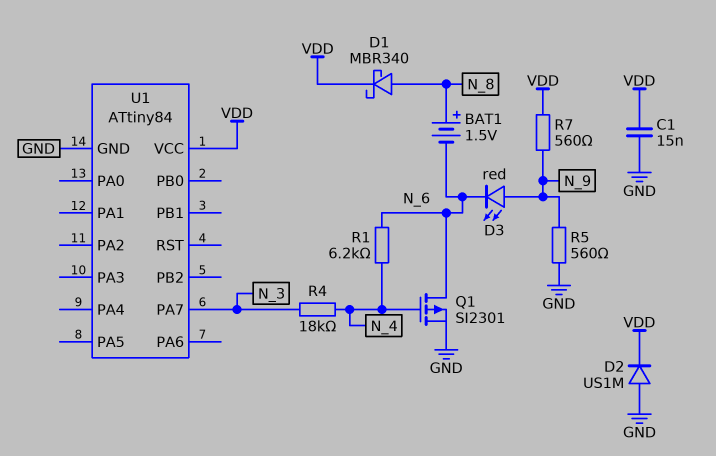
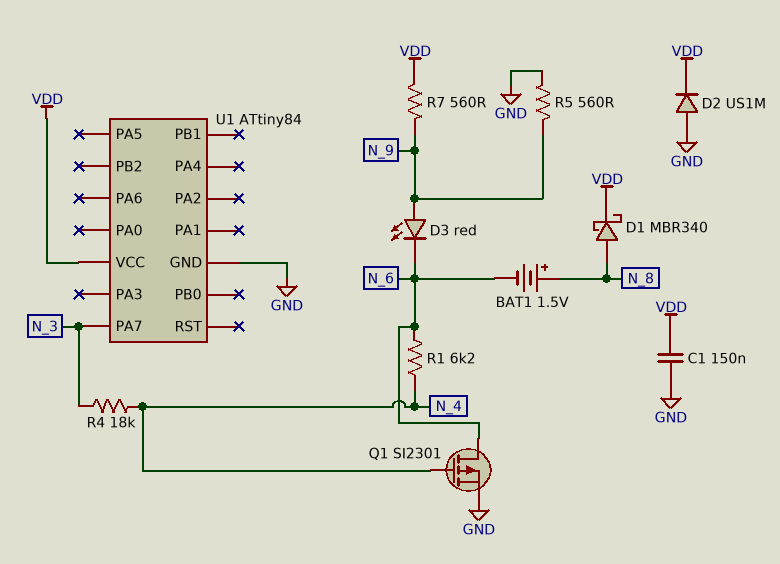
C1: 15nF (GND, VDD) -> 150nF (GND, VDD)

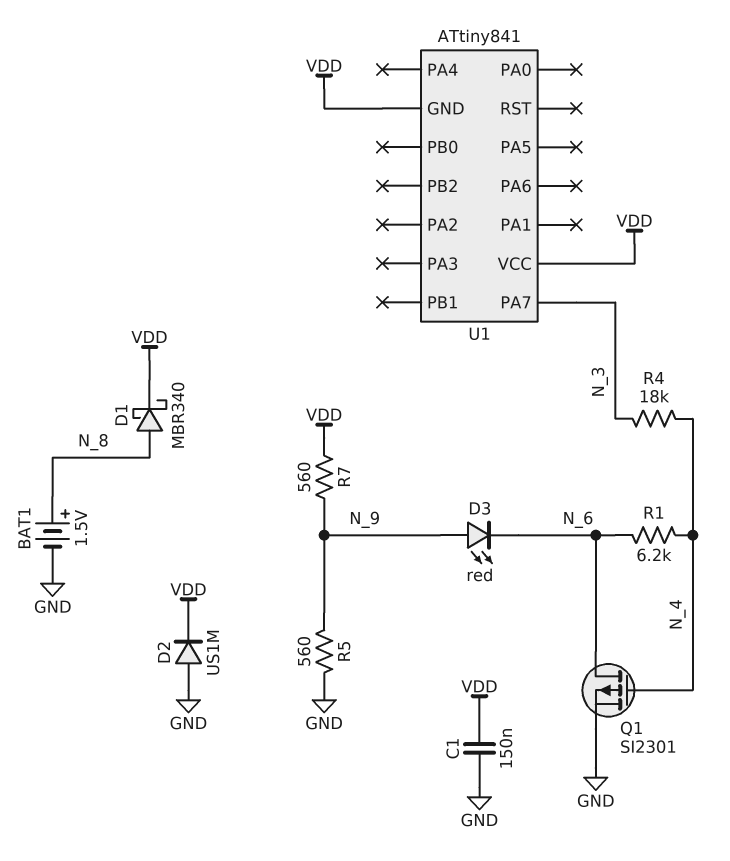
BAT1: 1.5V (plus N_8, minus N_6) -> 1.5V (plus N_8, minus GND)
U1: ATtiny84 -> ATtiny841
U1 pin GND: GND -> VDD

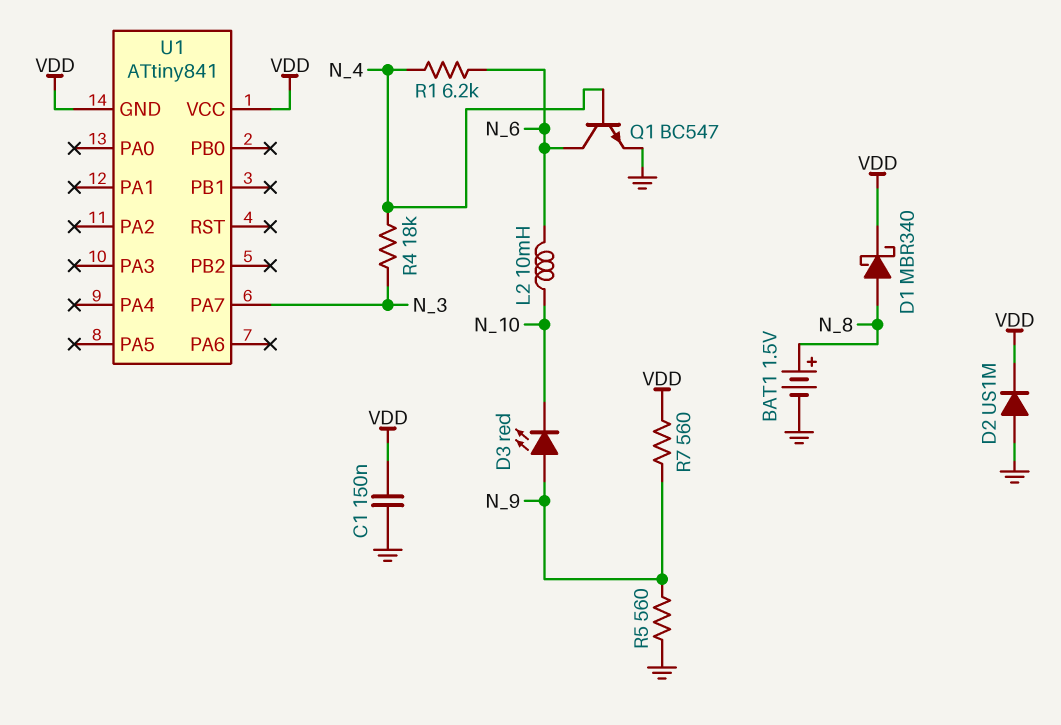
D3: LED red (A N_9, K N_6) -> LED red (A N_9, K N_10)
L2: none -> 10mH (N_6, N_10)
Q1: PMOS SI2301 (G N_4, D N_6, S GND) -> NPN BC547 (B N_4, C N_6, E GND)

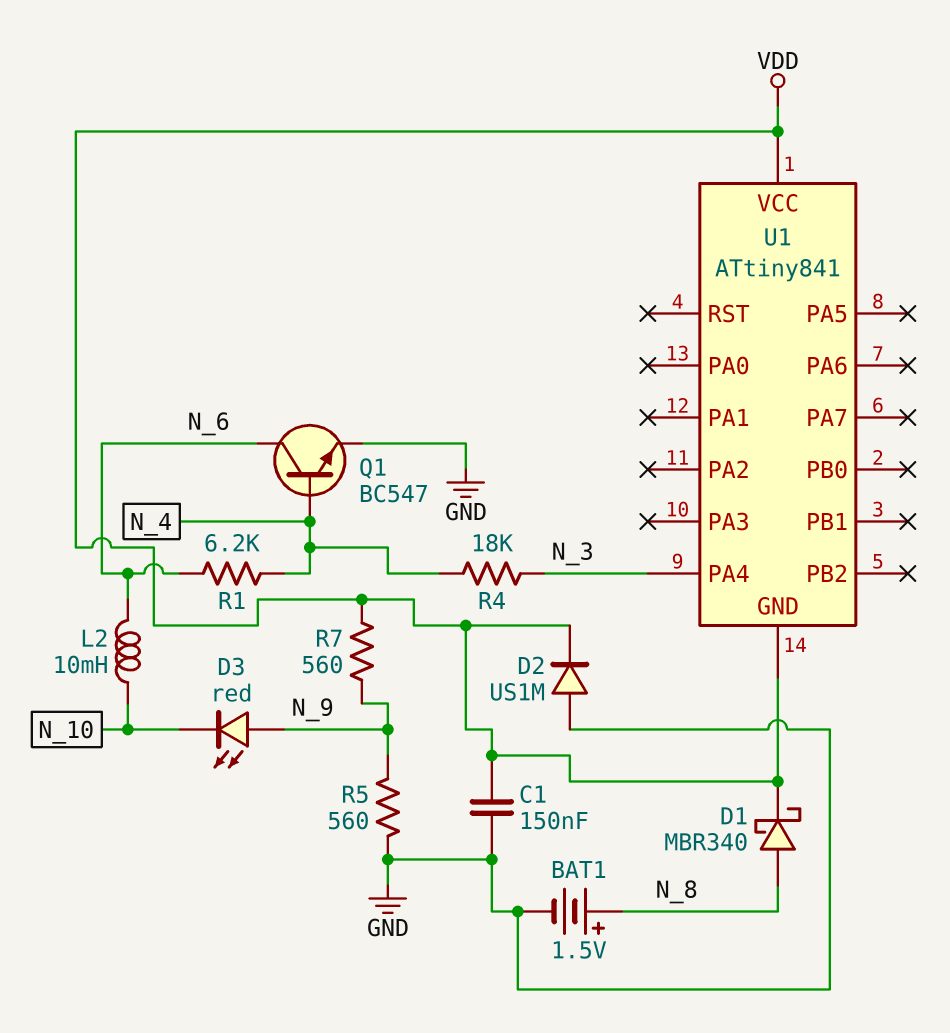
U1 pin PA4: none -> N_3
U1 pin PA7: N_3 -> none

